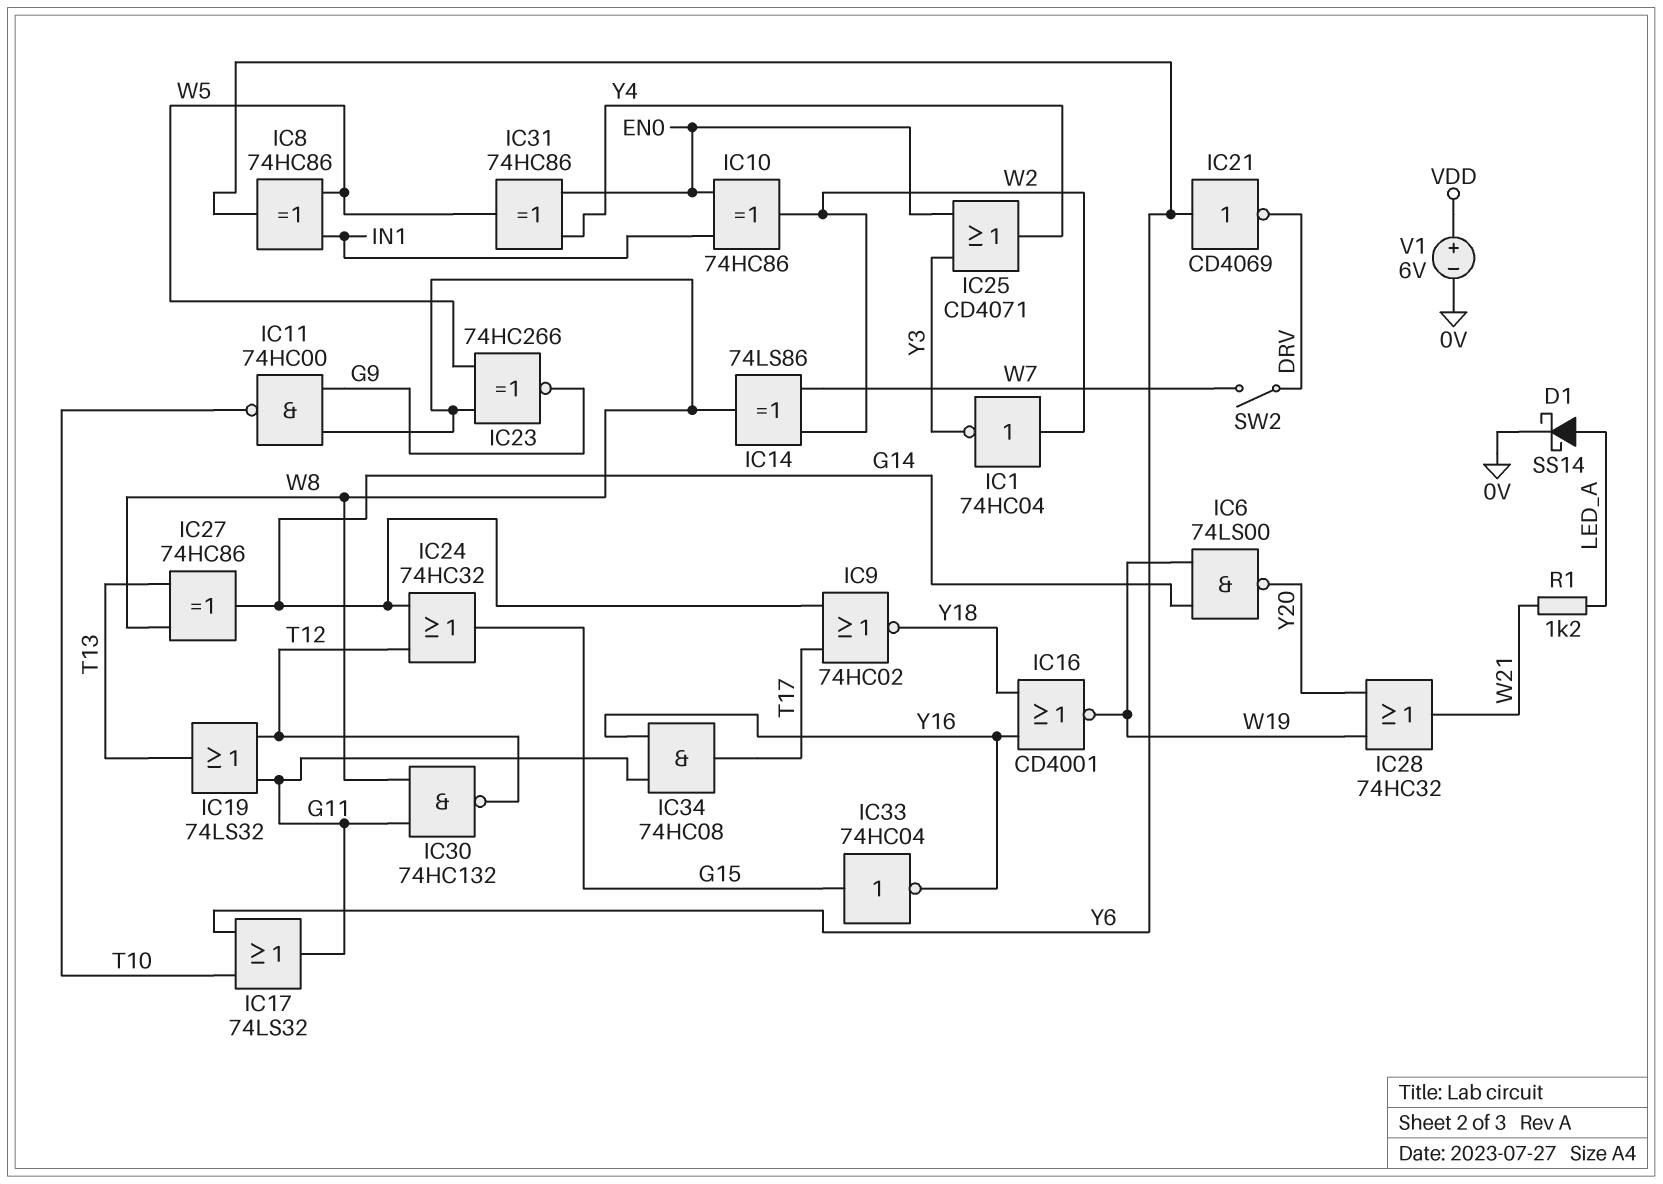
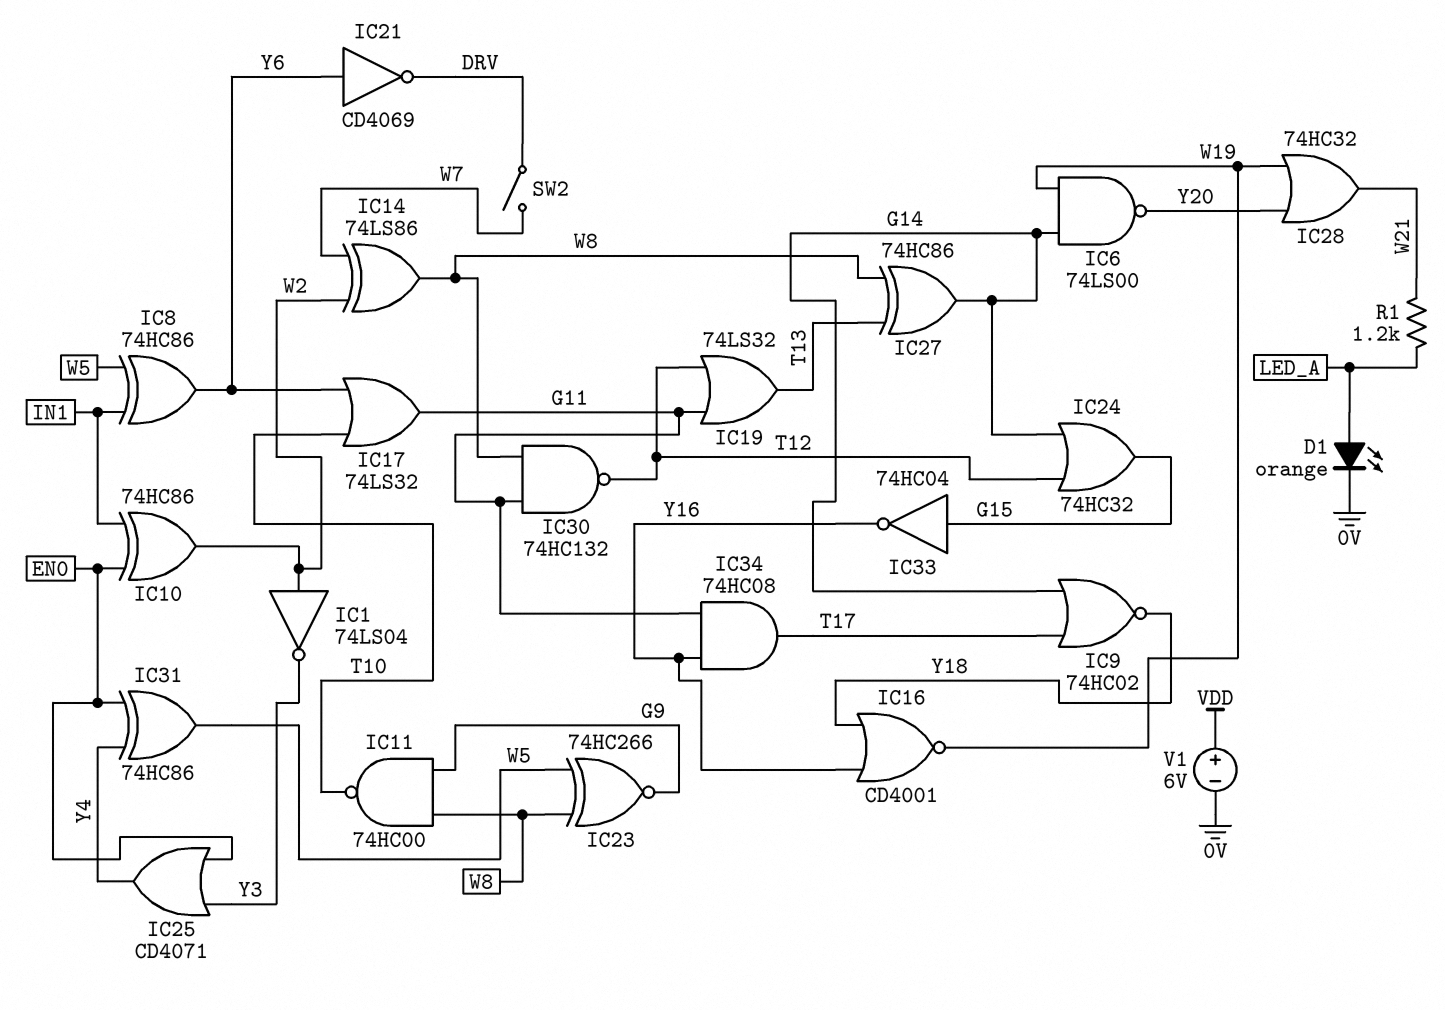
D1: schottky SS14 (A LED_A, K 0V) -> LED orange (A LED_A, K 0V)
IC1: NOT 74HC04 (in W2, out Y3) -> NOT 74LS04 (in W2, out Y3)

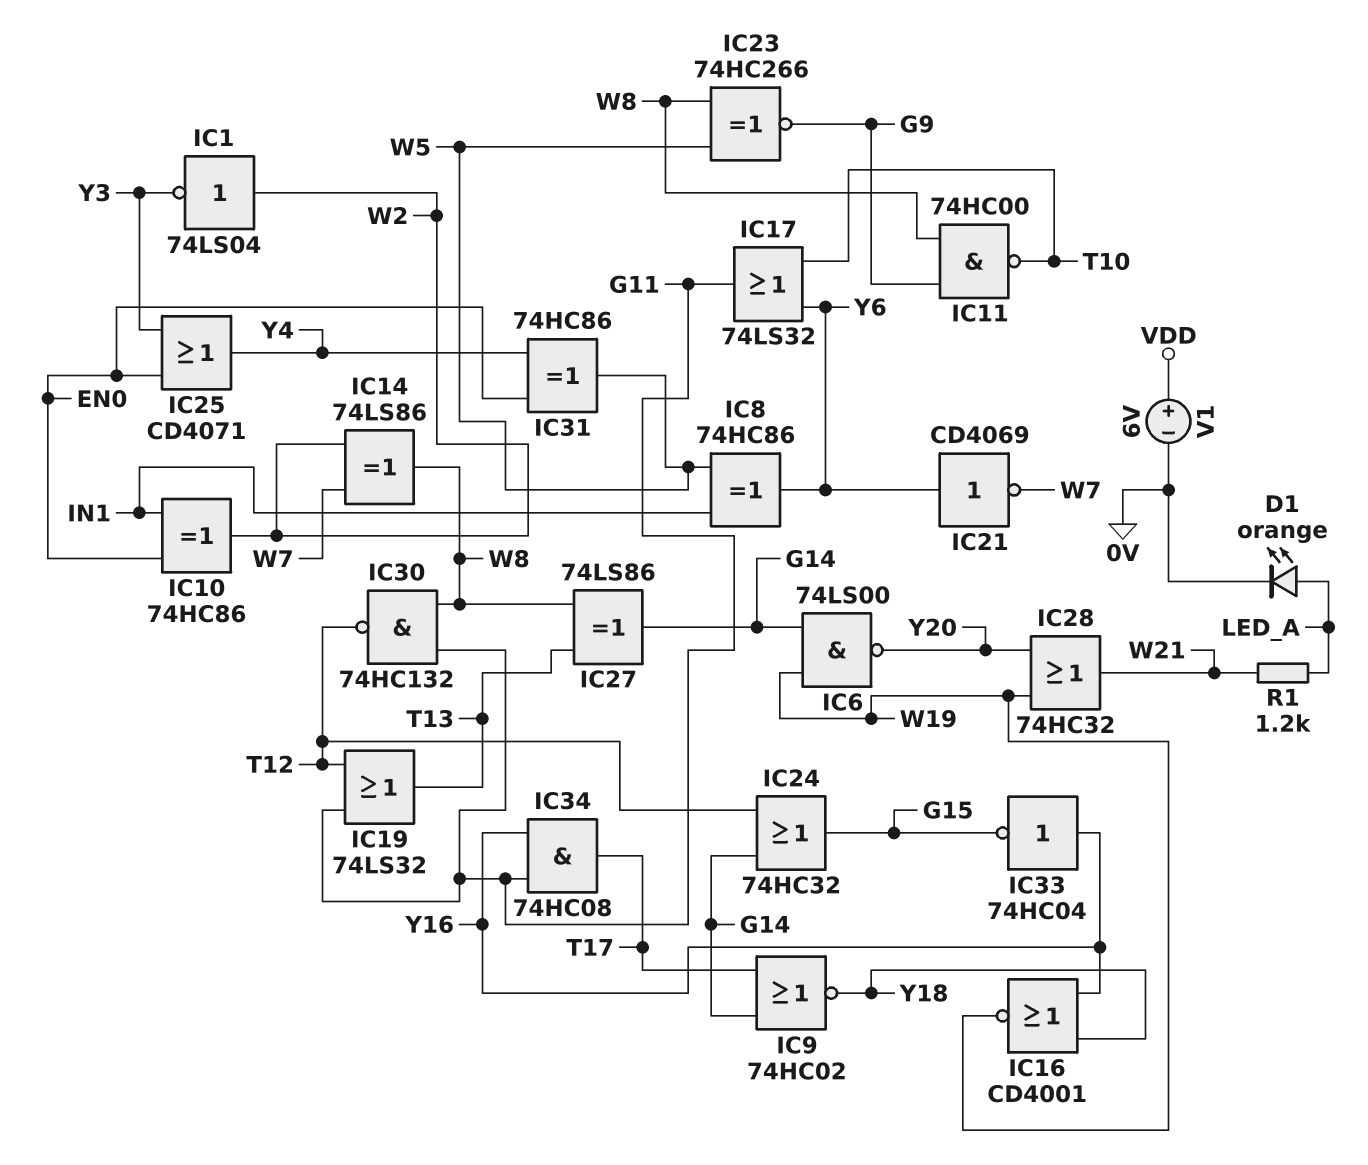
IC21: NOT CD4069 (in Y6, out DRV) -> NOT CD4069 (in Y6, out W7)
IC27: XOR 74HC86 (in T13, in W8, out G14) -> XOR 74LS86 (in T13, in W8, out G14)
IC33: NOT 74HC04 (in G15, out Y16) -> NOT 74HC04 (in Y16, out G15)
SW2: switch (DRV, W7) -> none

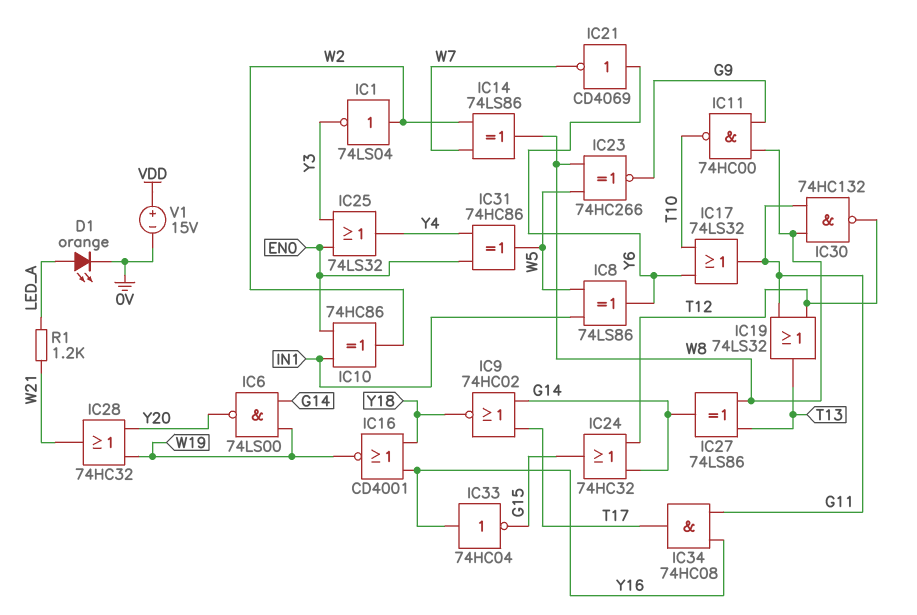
IC8: XOR 74HC86 (in IN1, in W5, out Y6) -> XOR 74LS86 (in IN1, in W5, out Y6)
IC25: OR CD4071 (in EN0, in Y3, out Y4) -> OR 74LS32 (in EN0, in Y3, out Y4)
V1: 6V (plus VDD, minus 0V) -> 15V (plus VDD, minus 0V)

